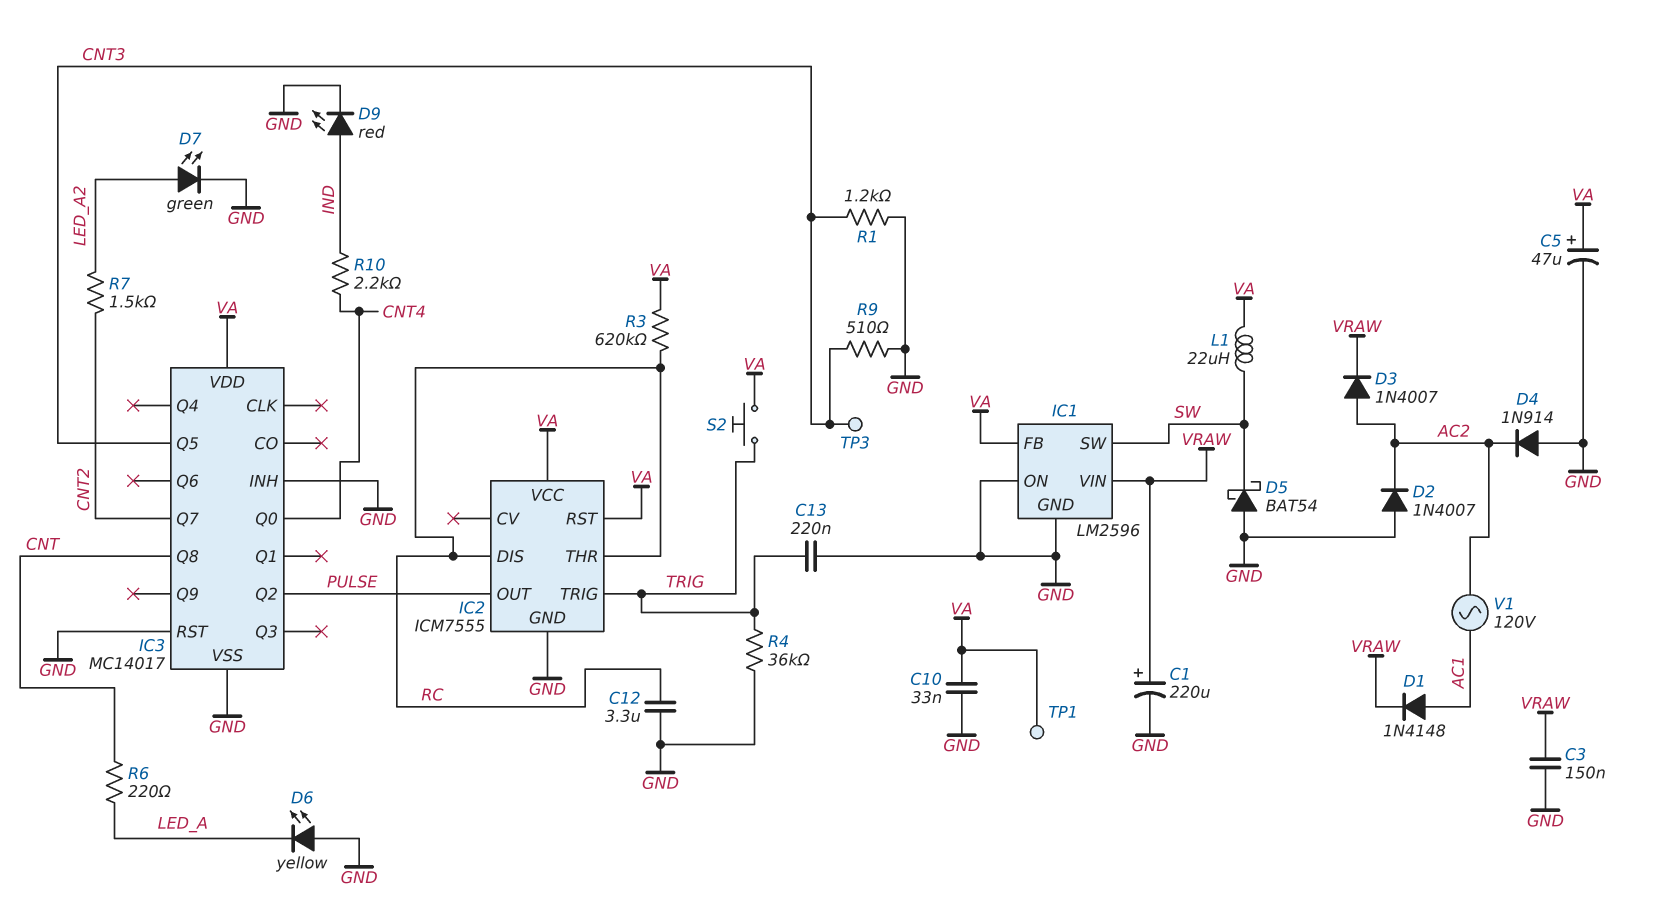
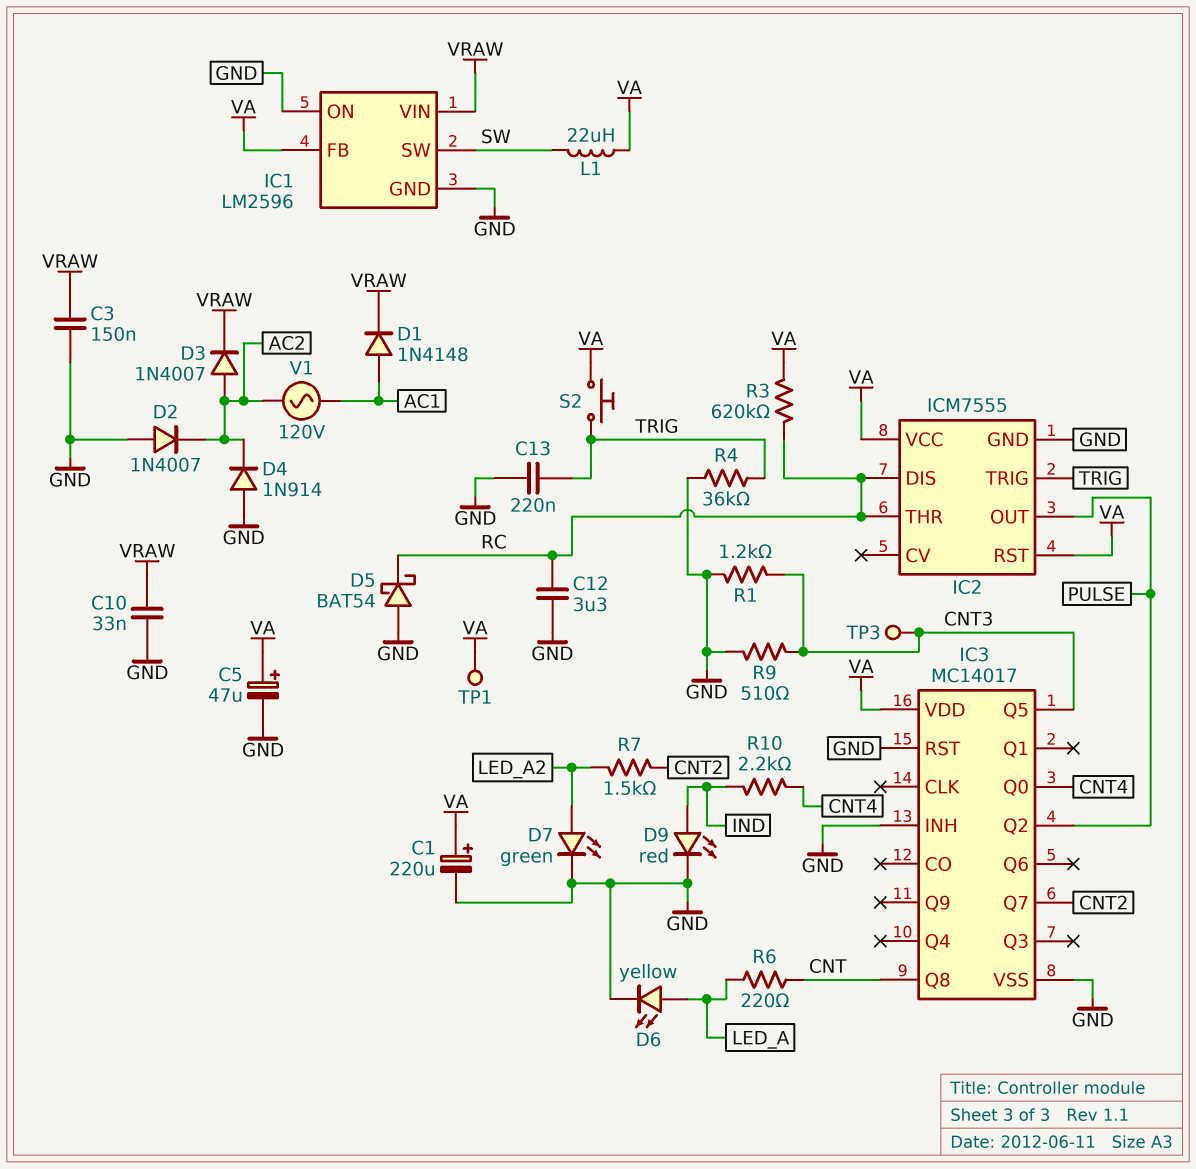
C1: 220uF (plus VRAW, minus GND) -> 220uF (plus VA, minus GND)
C10: 33nF (GND, VA) -> 33nF (GND, VRAW)
D5: schottky BAT54 (A GND, K SW) -> schottky BAT54 (A GND, K RC)
D6: LED yellow (A GND, K LED_A) -> LED yellow (A LED_A, K GND)

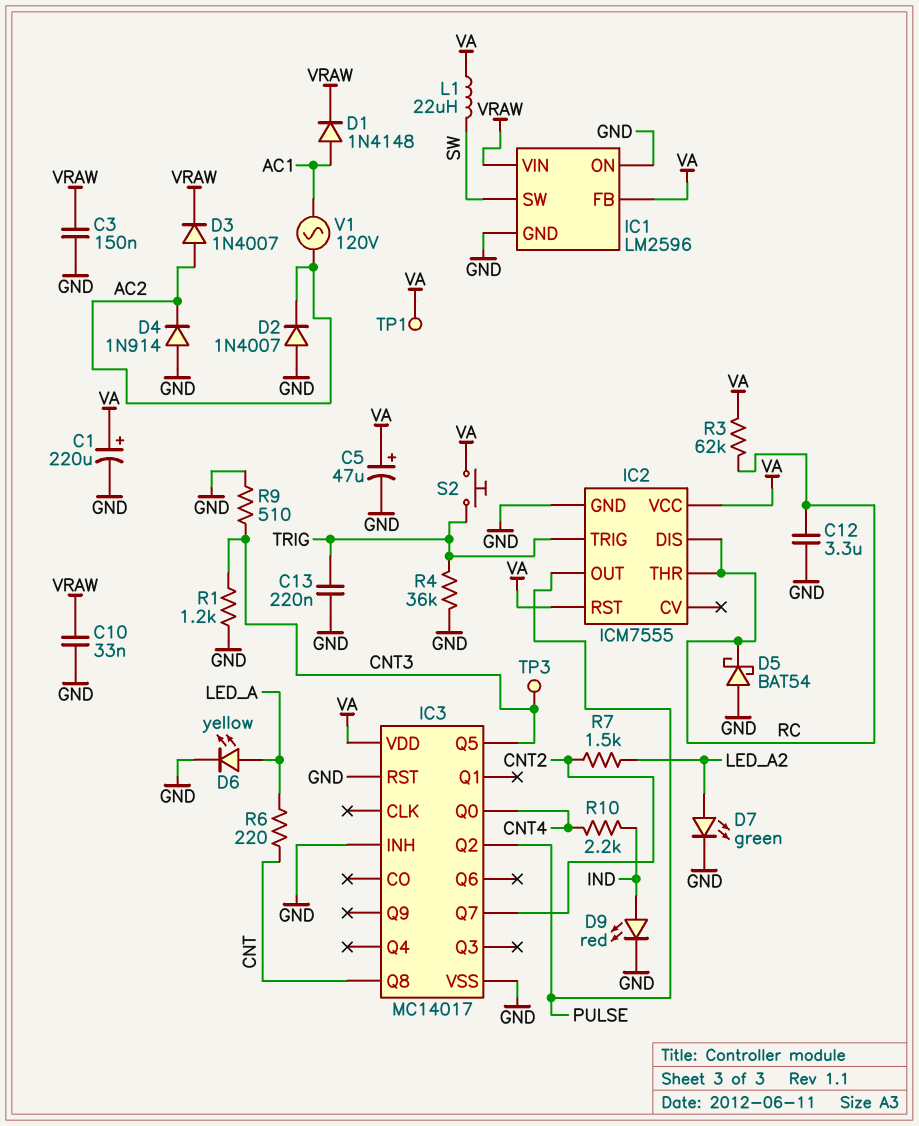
R3: 620k (RC, VA) -> 62k (RC, VA)

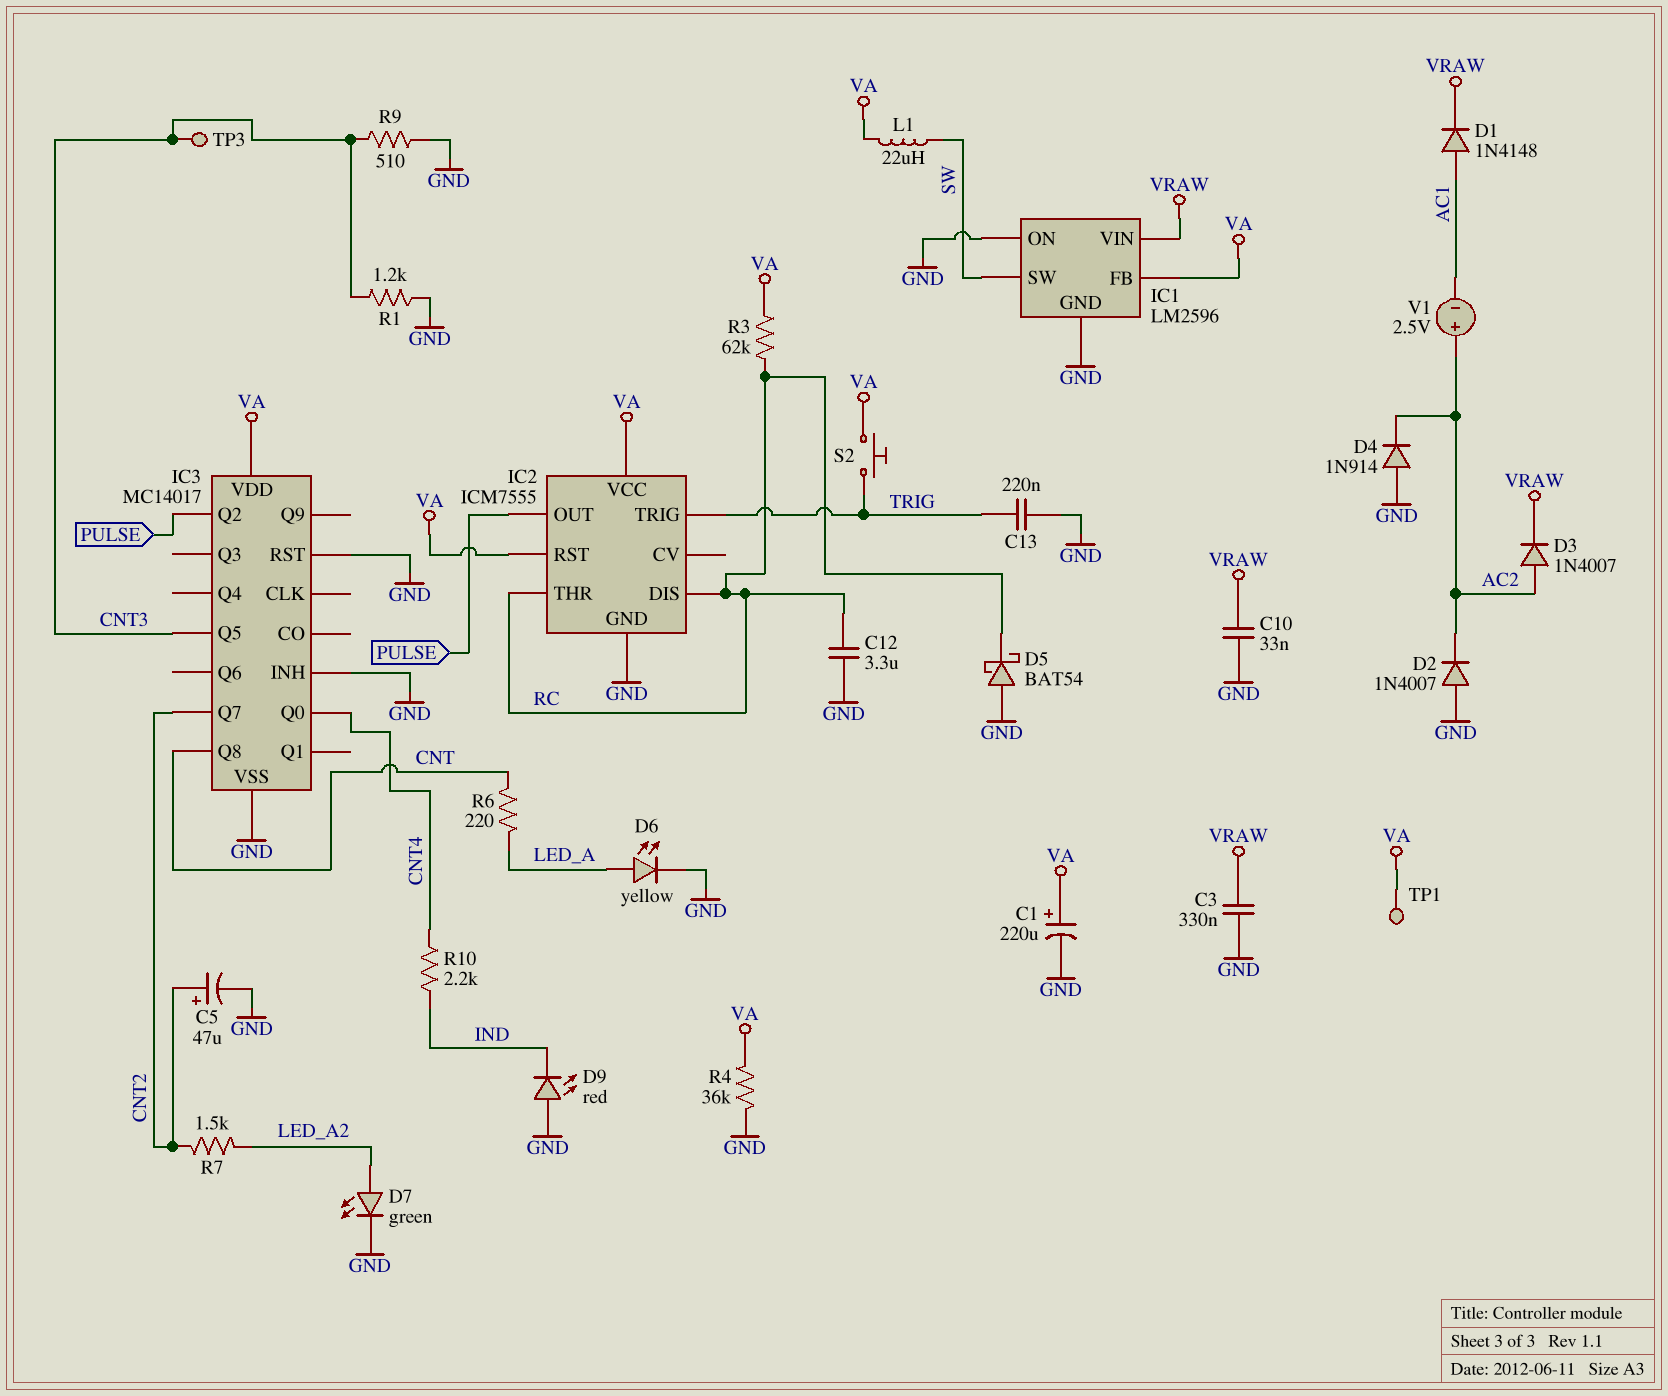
C3: 150nF (GND, VRAW) -> 330nF (GND, VRAW)
C5: 47uF (plus VA, minus GND) -> 47uF (plus CNT2, minus GND)
D9: LED red (A IND, K GND) -> LED red (A GND, K IND)
R4: 36k (GND, TRIG) -> 36k (GND, VA)
V1: AC 120V (AC1, AC2) -> 2.5V (plus AC2, minus AC1)

